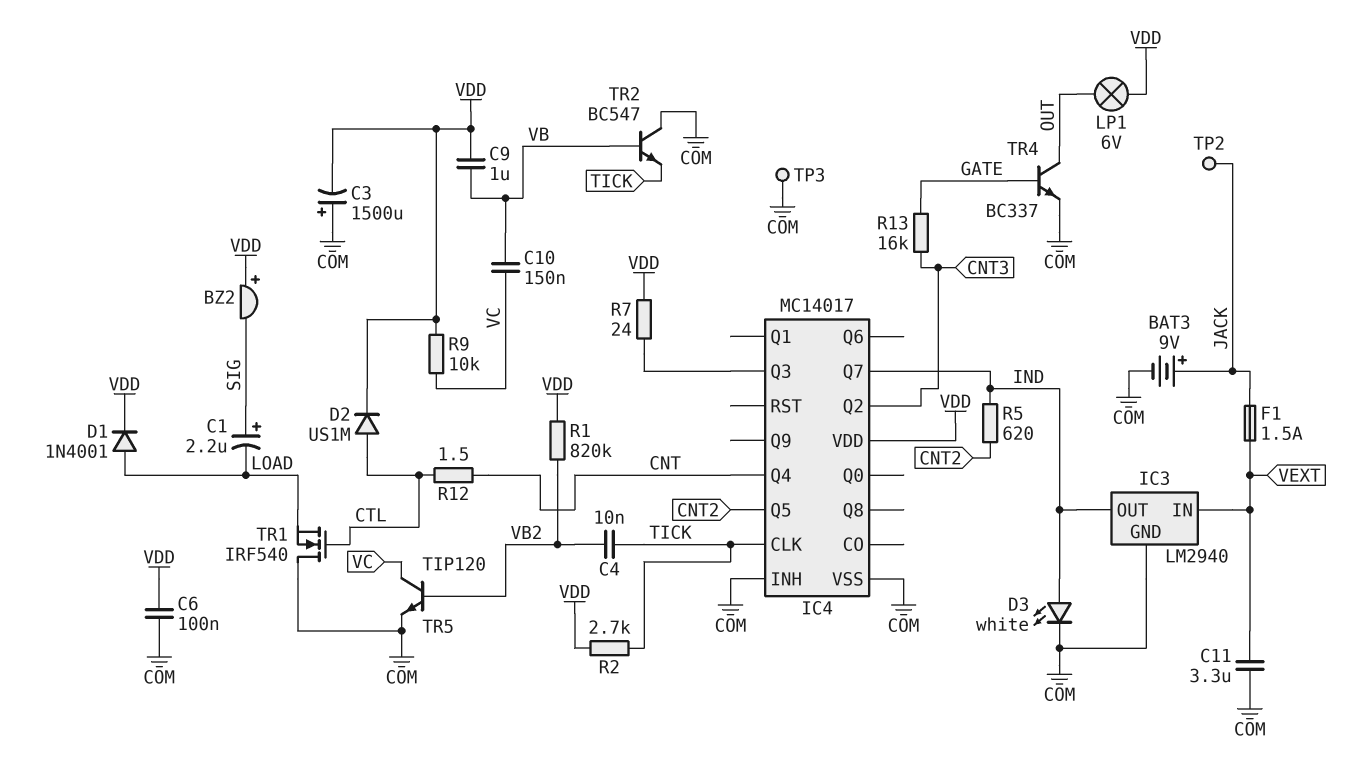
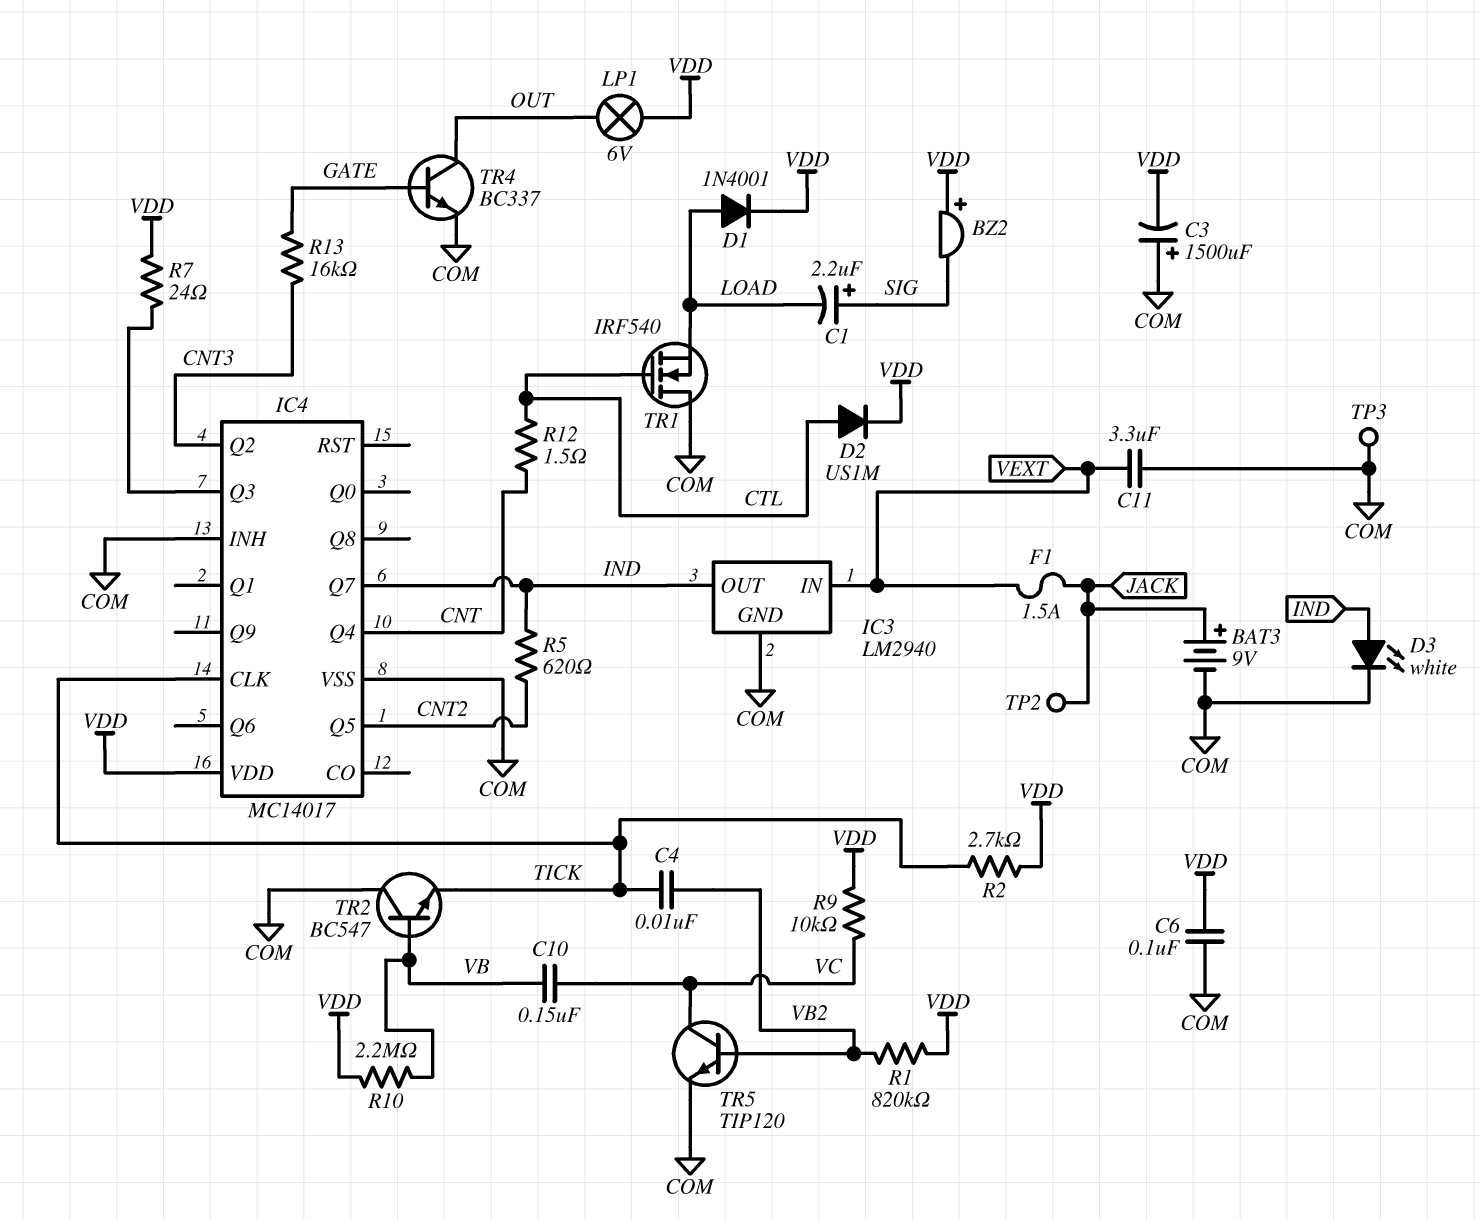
C9: 1uF (VB, VDD) -> none
R10: none -> 2.2M (VB, VDD)

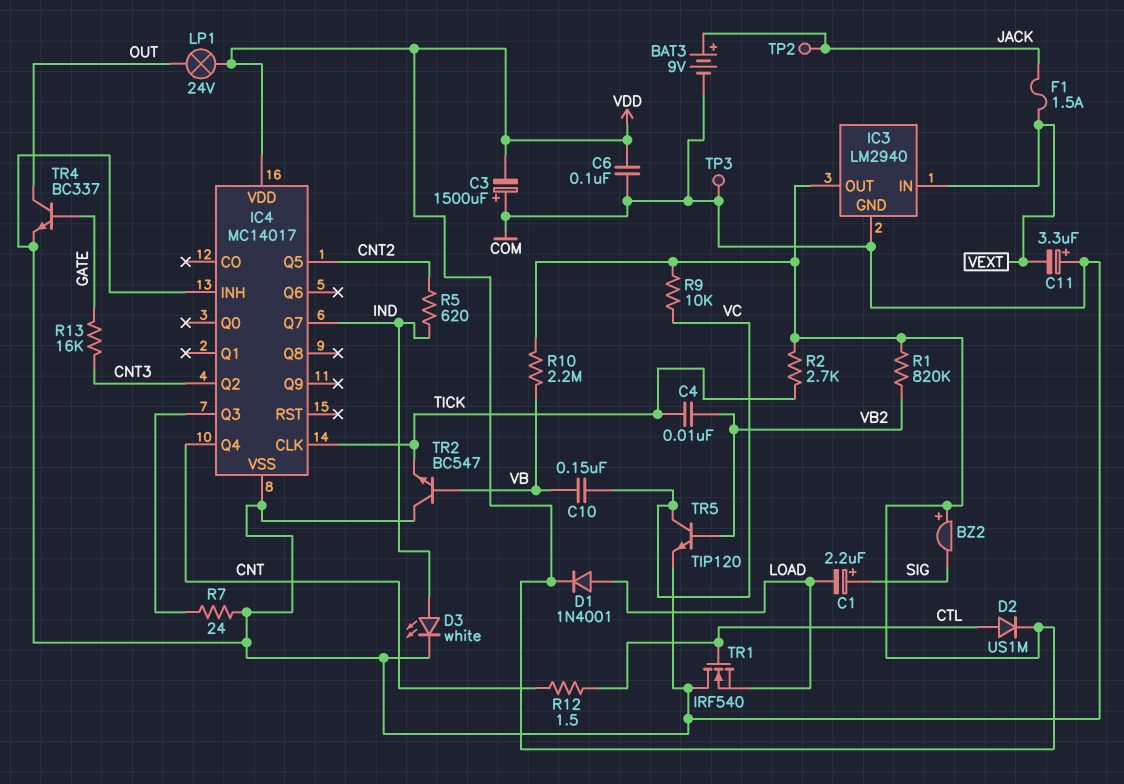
C11: 3.3uF (COM, VEXT) -> 3.3uF (plus COM, minus VEXT)
IC3 pin OUT: IND -> VDD
LP1: lamp 6V (OUT, VDD) -> lamp 24V (OUT, VDD)
R7: 24 (IC4/Q3, VDD) -> 24 (COM, IC4/Q3)

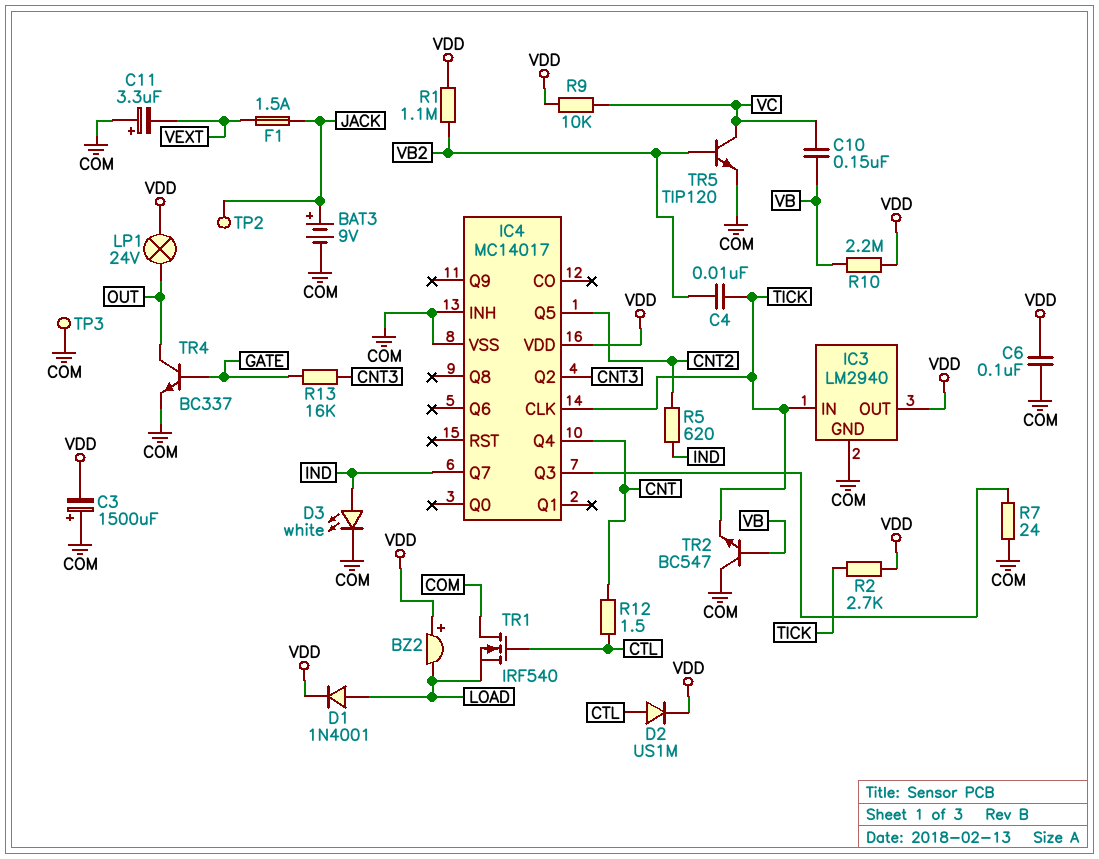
BZ2: buzzer (plus VDD, minus SIG) -> buzzer (plus VDD, minus LOAD)
C1: 2.2uF (plus SIG, minus LOAD) -> none
IC3 pin IN: VEXT -> TICK
R1: 820k (VB2, VDD) -> 1.1M (VB2, VDD)

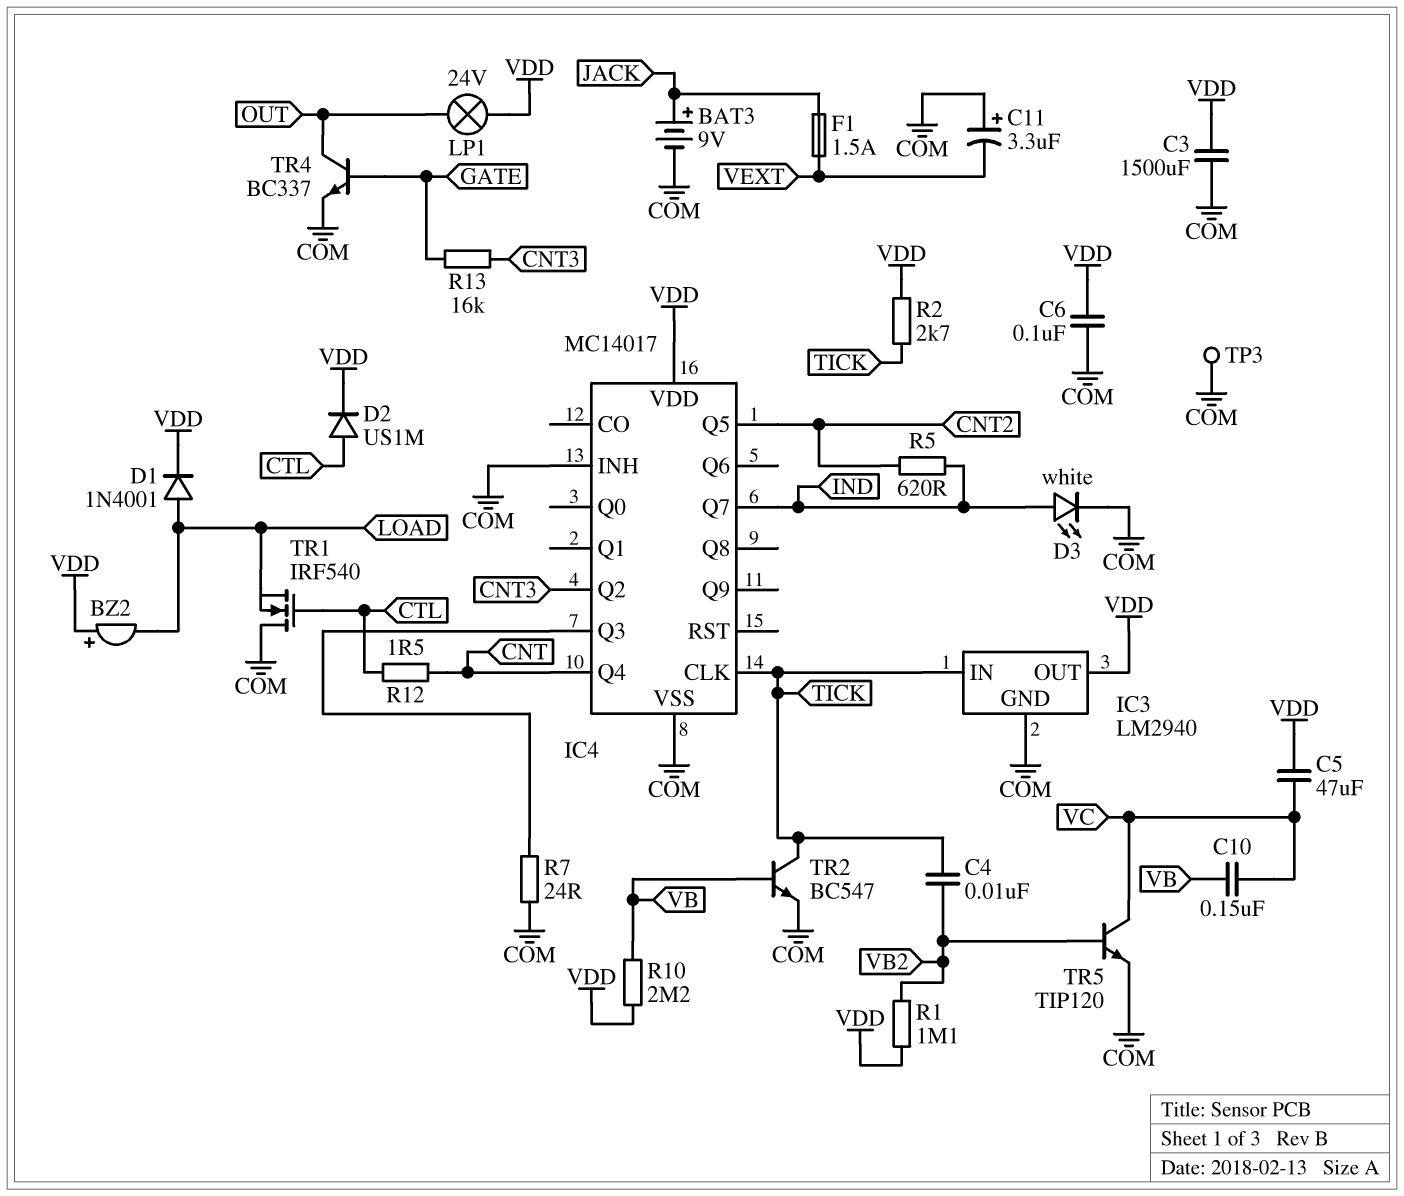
C3: 1500uF (plus COM, minus VDD) -> 1500uF (COM, VDD)
C5: none -> 47uF (VC, VDD)
R9: 10k (VC, VDD) -> none
TP2: test point (JACK) -> none
TR2: NPN BC547 (B VB, C COM, E TICK) -> NPN BC547 (B VB, C TICK, E COM)

